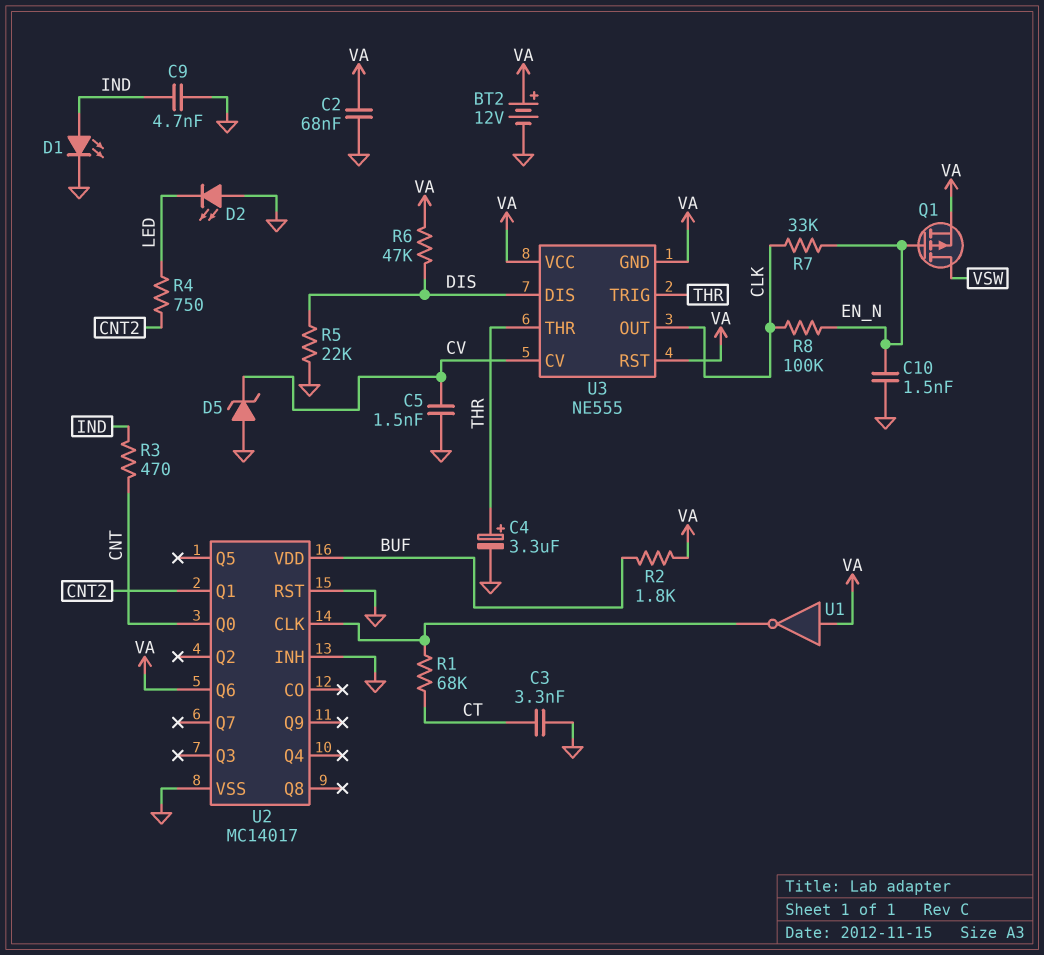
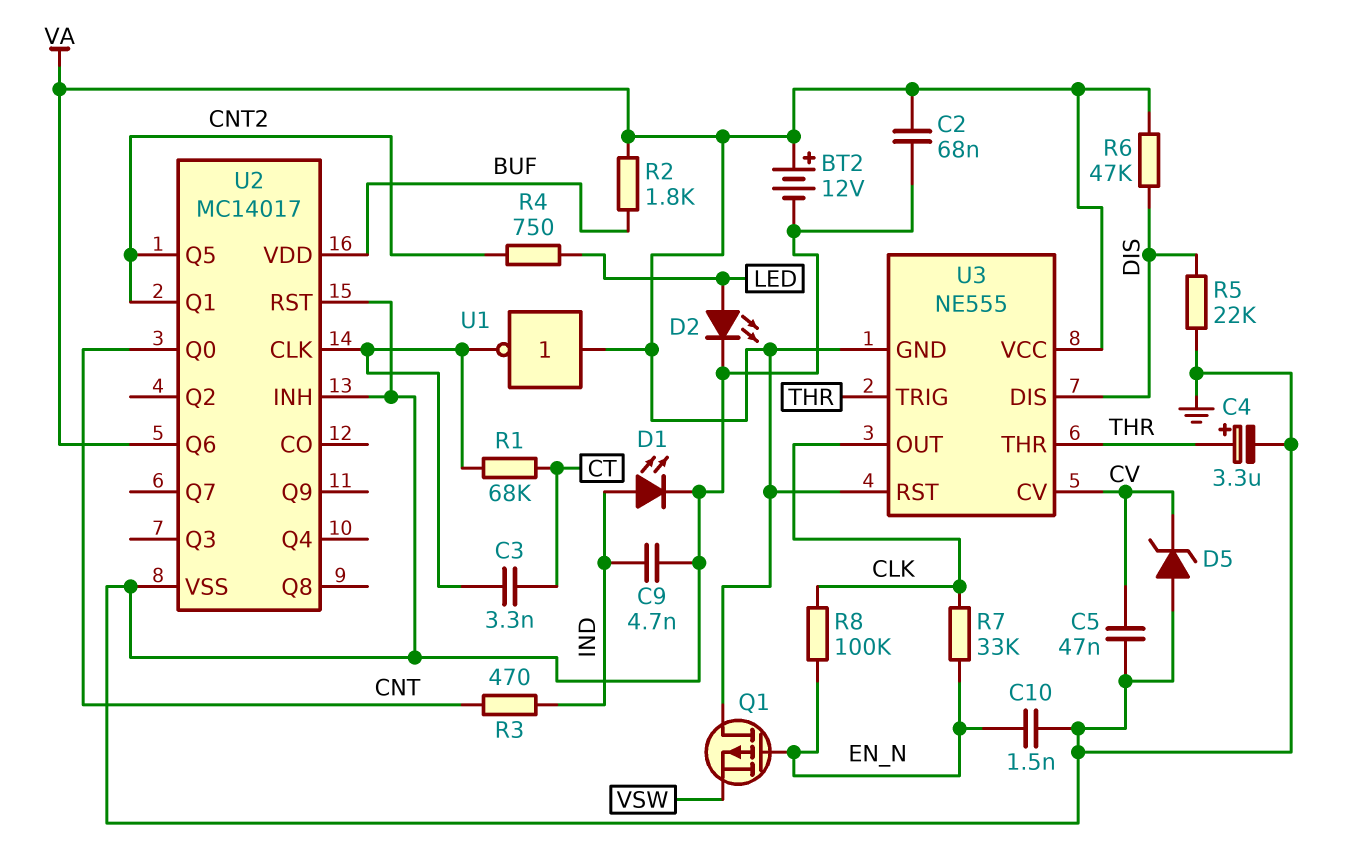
C3: 3.3nF (CT, GND) -> 3.3nF (CT, U2/CLK)
C5: 1.5nF (CV, GND) -> 47nF (CV, GND)
D2: LED (A GND, K LED) -> LED (A LED, K GND)
Q1: PMOS (G EN_N, D VSW, S VA) -> PMOS (G EN_N, D VA, S VSW)
U2 pin Q5: none -> CNT2

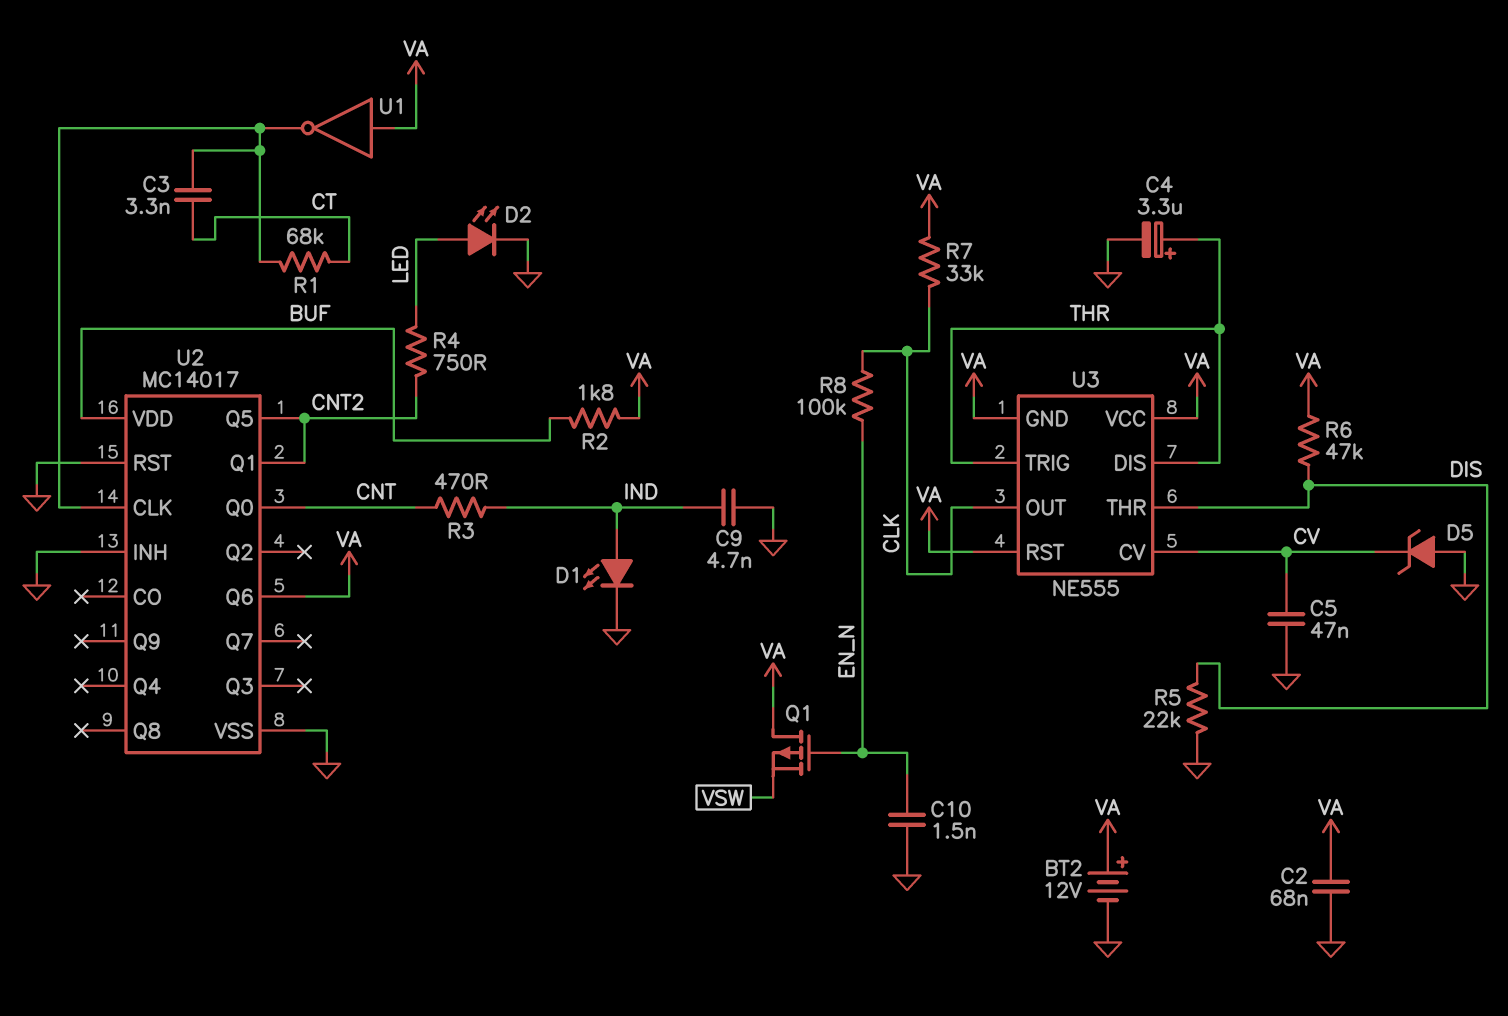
R7: 33k (CLK, EN_N) -> 33k (CLK, VA)
U3 pin DIS: DIS -> THR
U3 pin THR: THR -> DIS

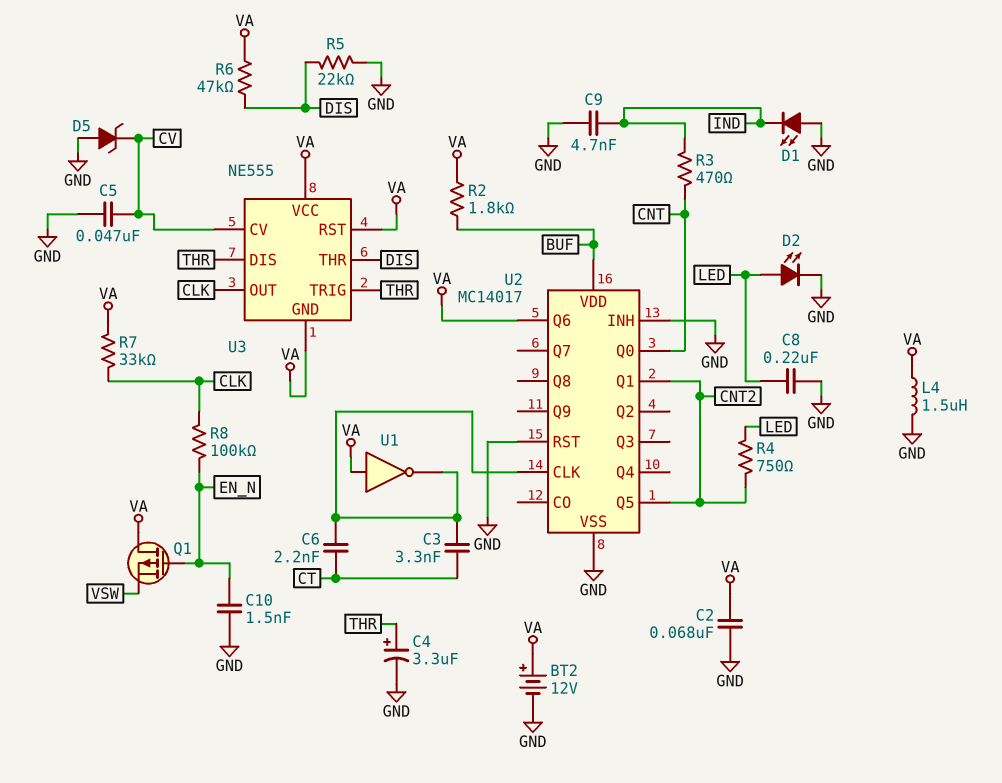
C6: none -> 2.2nF (CT, U2/CLK)
C8: none -> 220nF (GND, LED)
D1: LED (A IND, K GND) -> LED (A GND, K IND)
L4: none -> 1.5uH (GND, VA)
R1: 68k (CT, U2/CLK) -> none

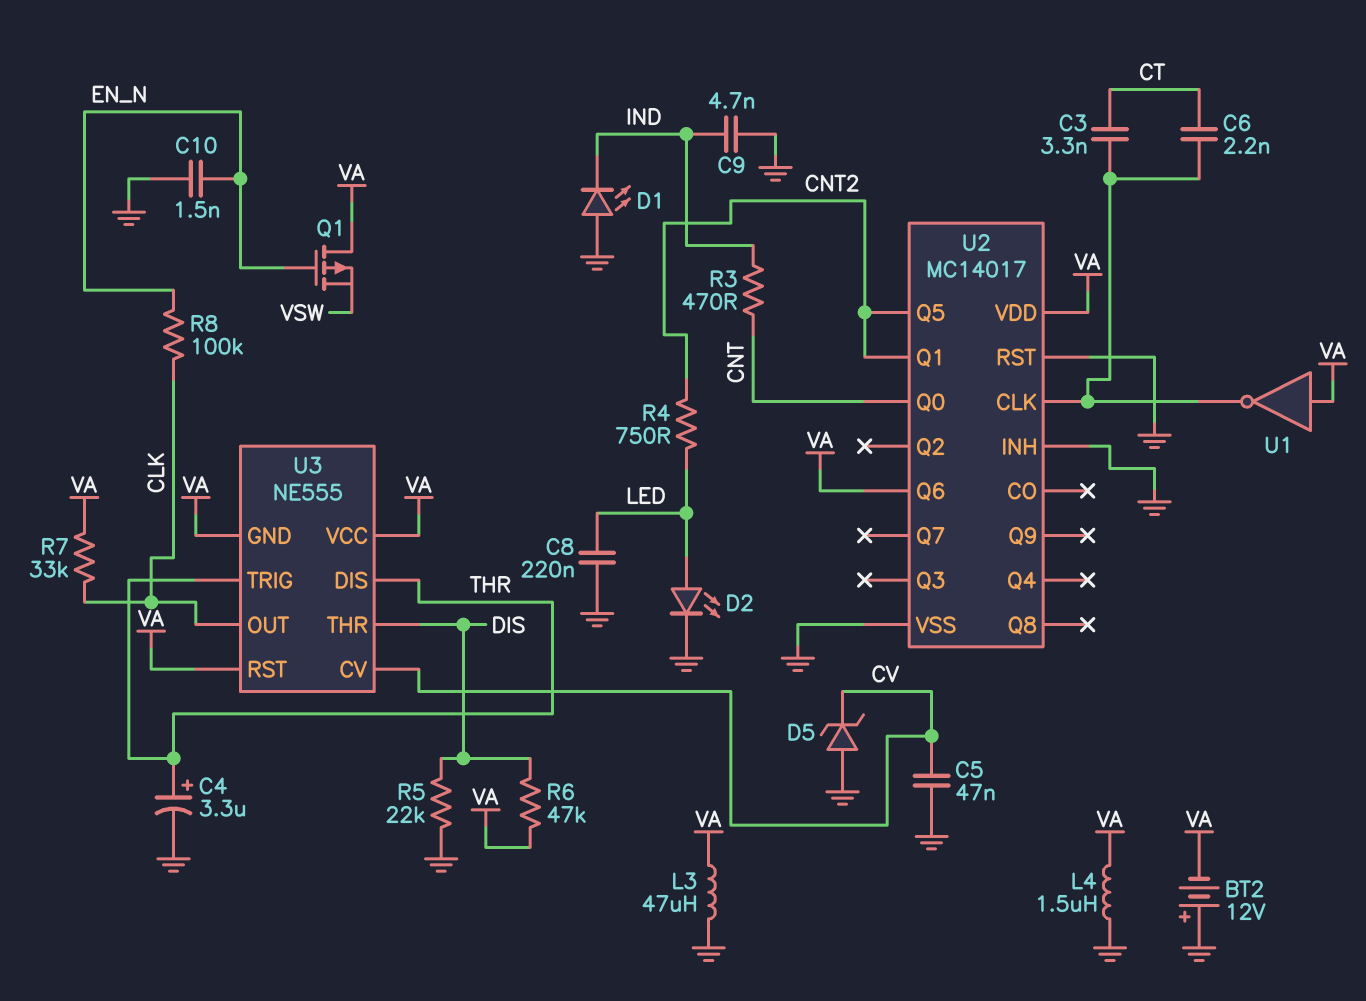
BT2: 12V (plus VA, minus GND) -> 12V (plus GND, minus VA)
C2: 68nF (GND, VA) -> none
L3: none -> 47uH (GND, VA)
R2: 1.8k (BUF, VA) -> none
U2 pin VDD: BUF -> VA

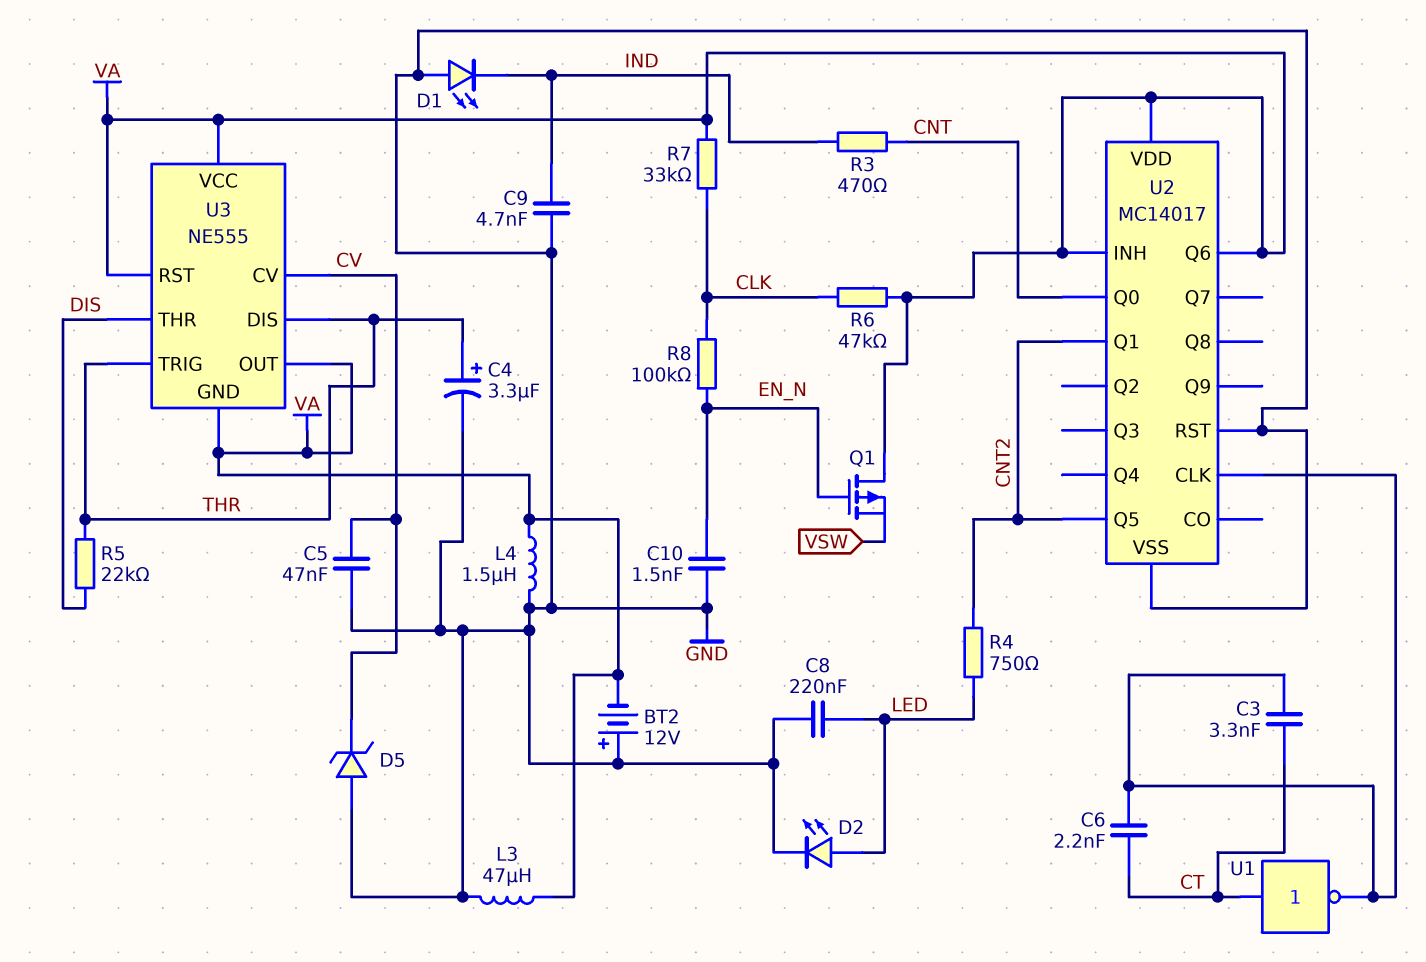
R5: 22k (DIS, GND) -> 22k (DIS, THR)
R6: 47k (DIS, VA) -> 47k (CLK, VA)
U1: NOT (in VA, out U2/CLK) -> NOT (in CT, out U2/CLK)
U2 pin INH: GND -> VA
U3 pin OUT: CLK -> VA

